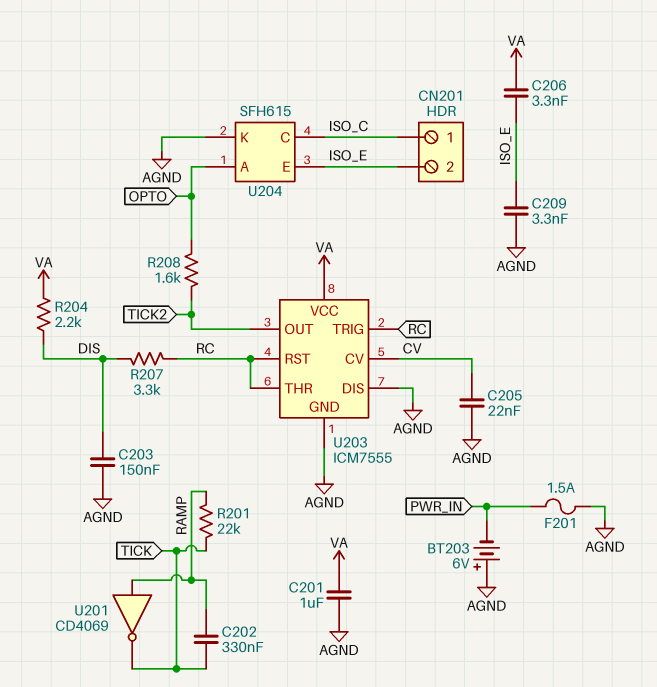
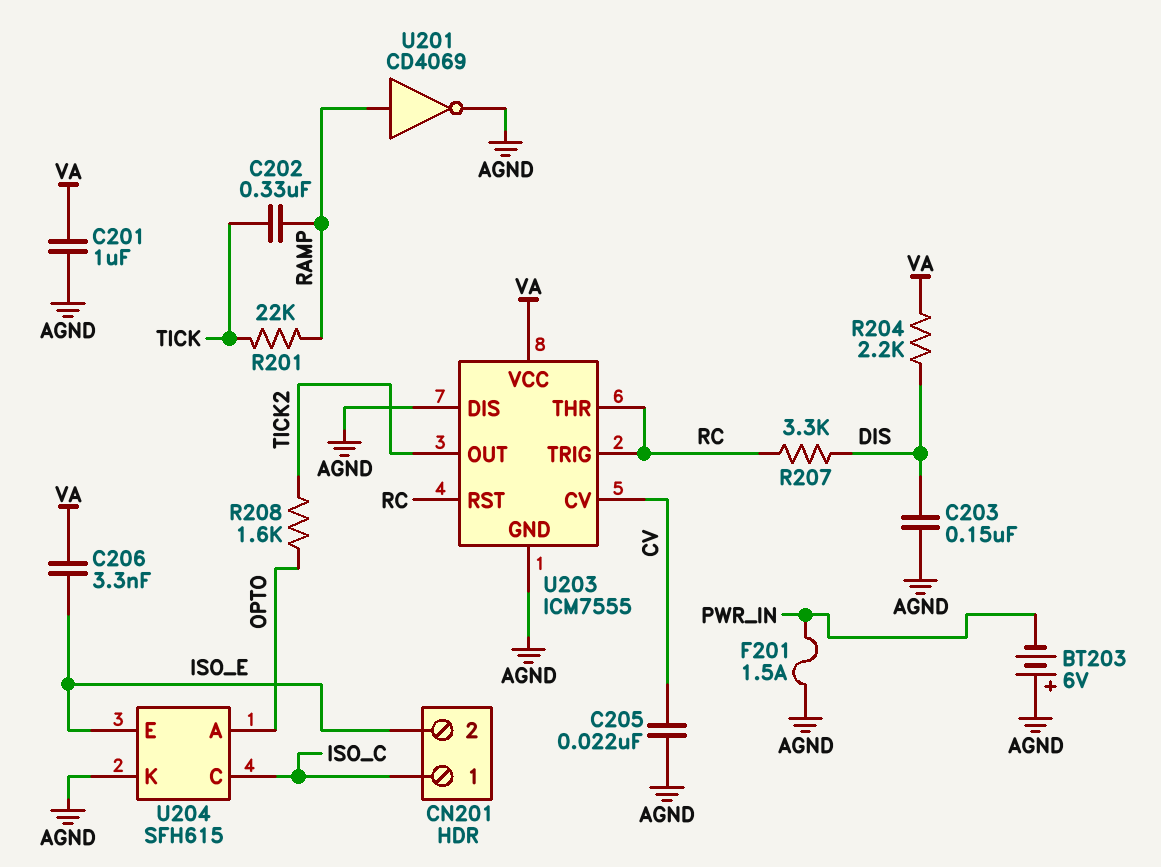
C209: 3.3nF (AGND, ISO_E) -> none
U201: NOT CD4069 (in RAMP, out TICK) -> NOT CD4069 (in RAMP, out AGND)

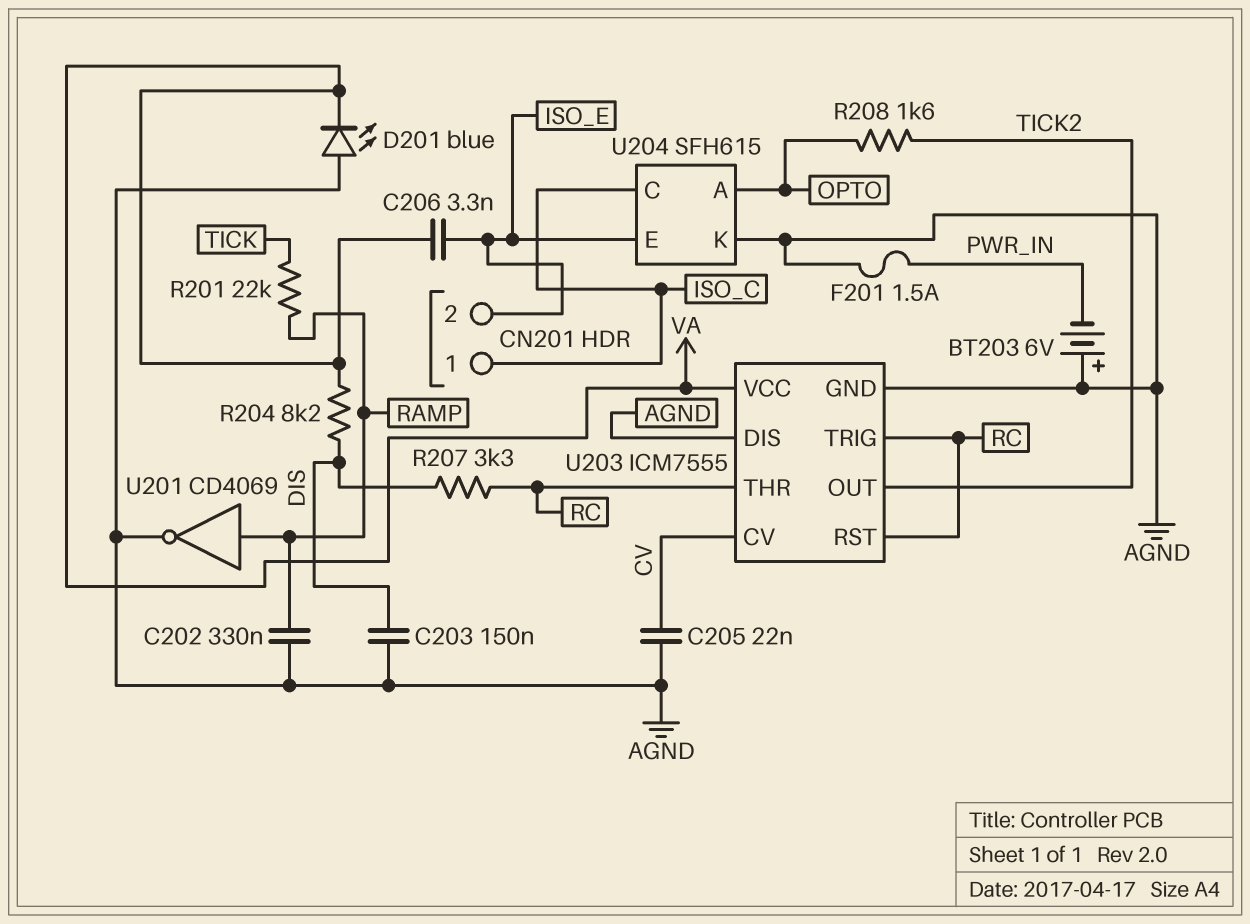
C201: 1uF (AGND, VA) -> none
C202: 330nF (RAMP, TICK) -> 330nF (AGND, RAMP)
D201: none -> LED blue (A AGND, K VA)
R204: 2.2k (DIS, VA) -> 8.2k (DIS, VA)

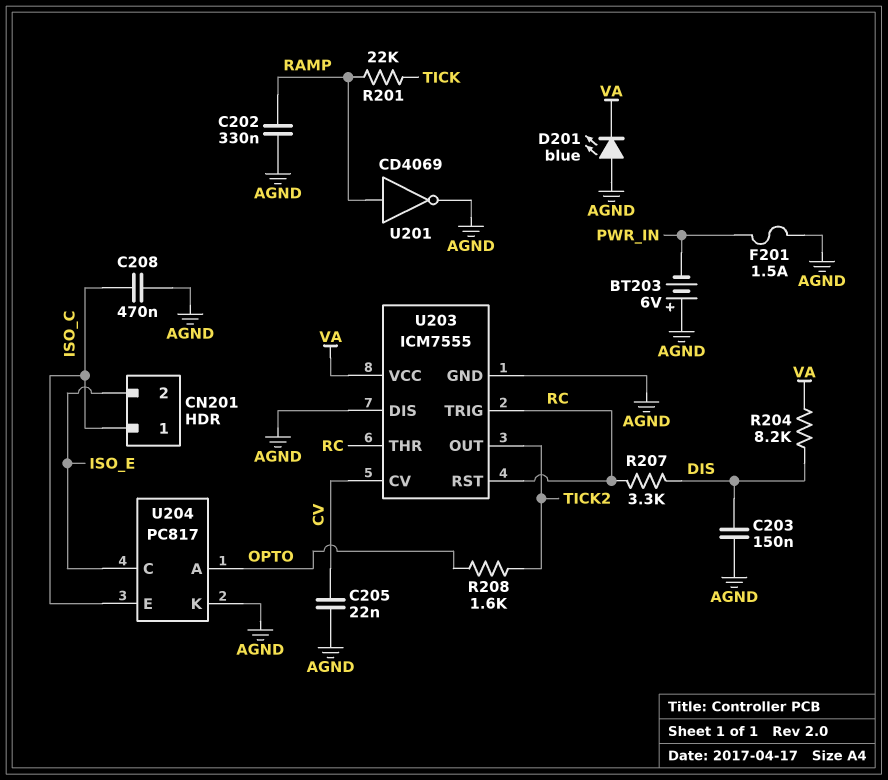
C206: 3.3nF (ISO_E, VA) -> none
C208: none -> 470nF (AGND, ISO_C)
U204: SFH615 -> PC817
U204 pin C: ISO_C -> ISO_E
U204 pin E: ISO_E -> ISO_C

